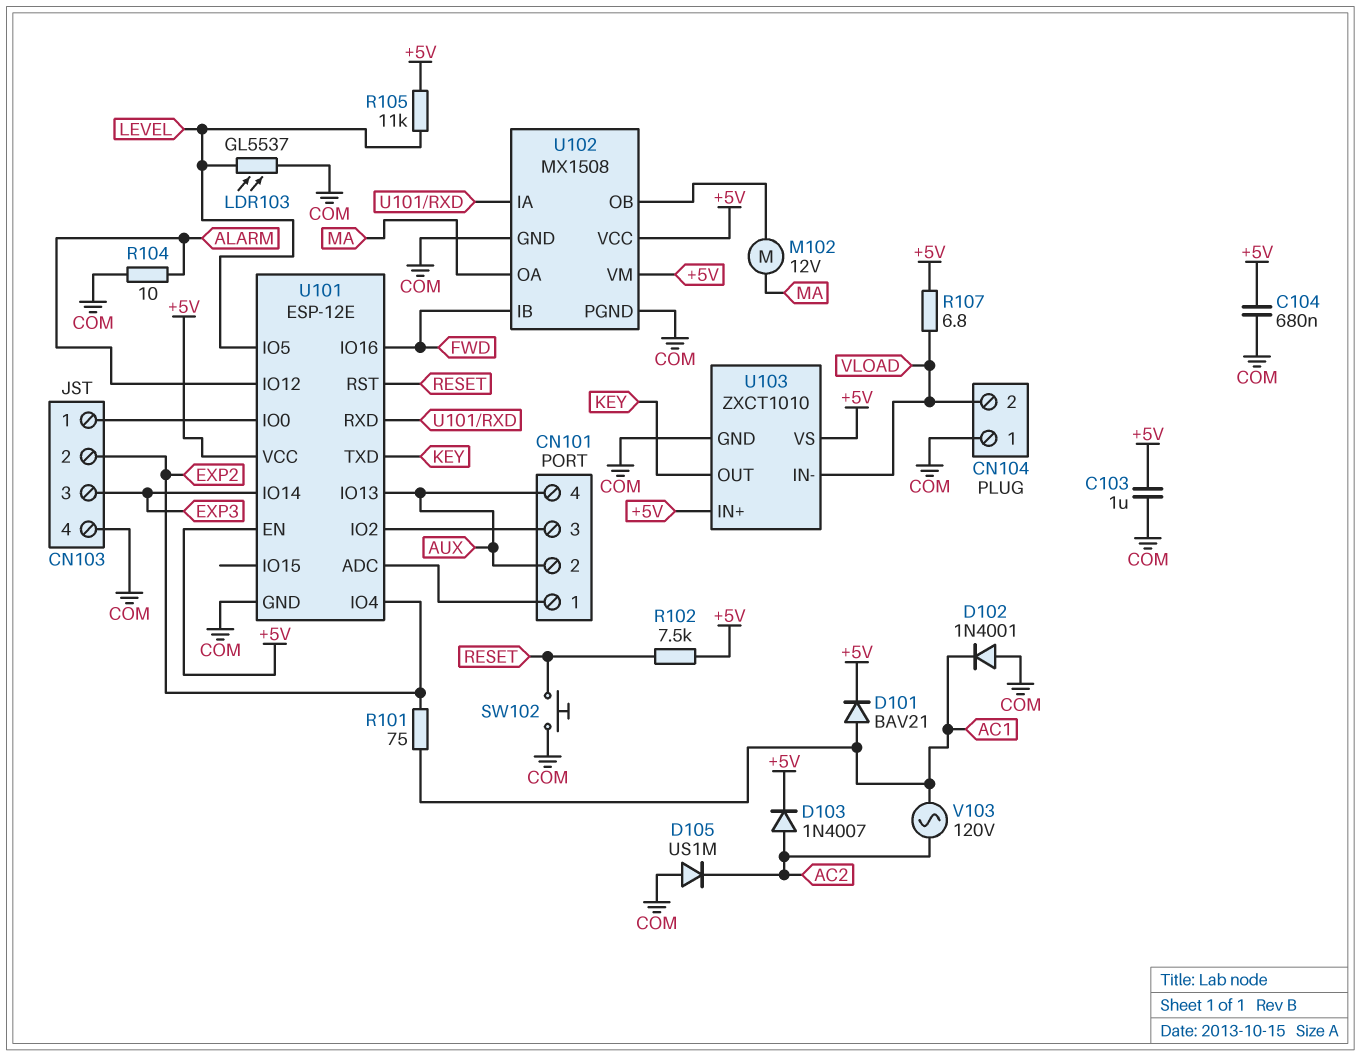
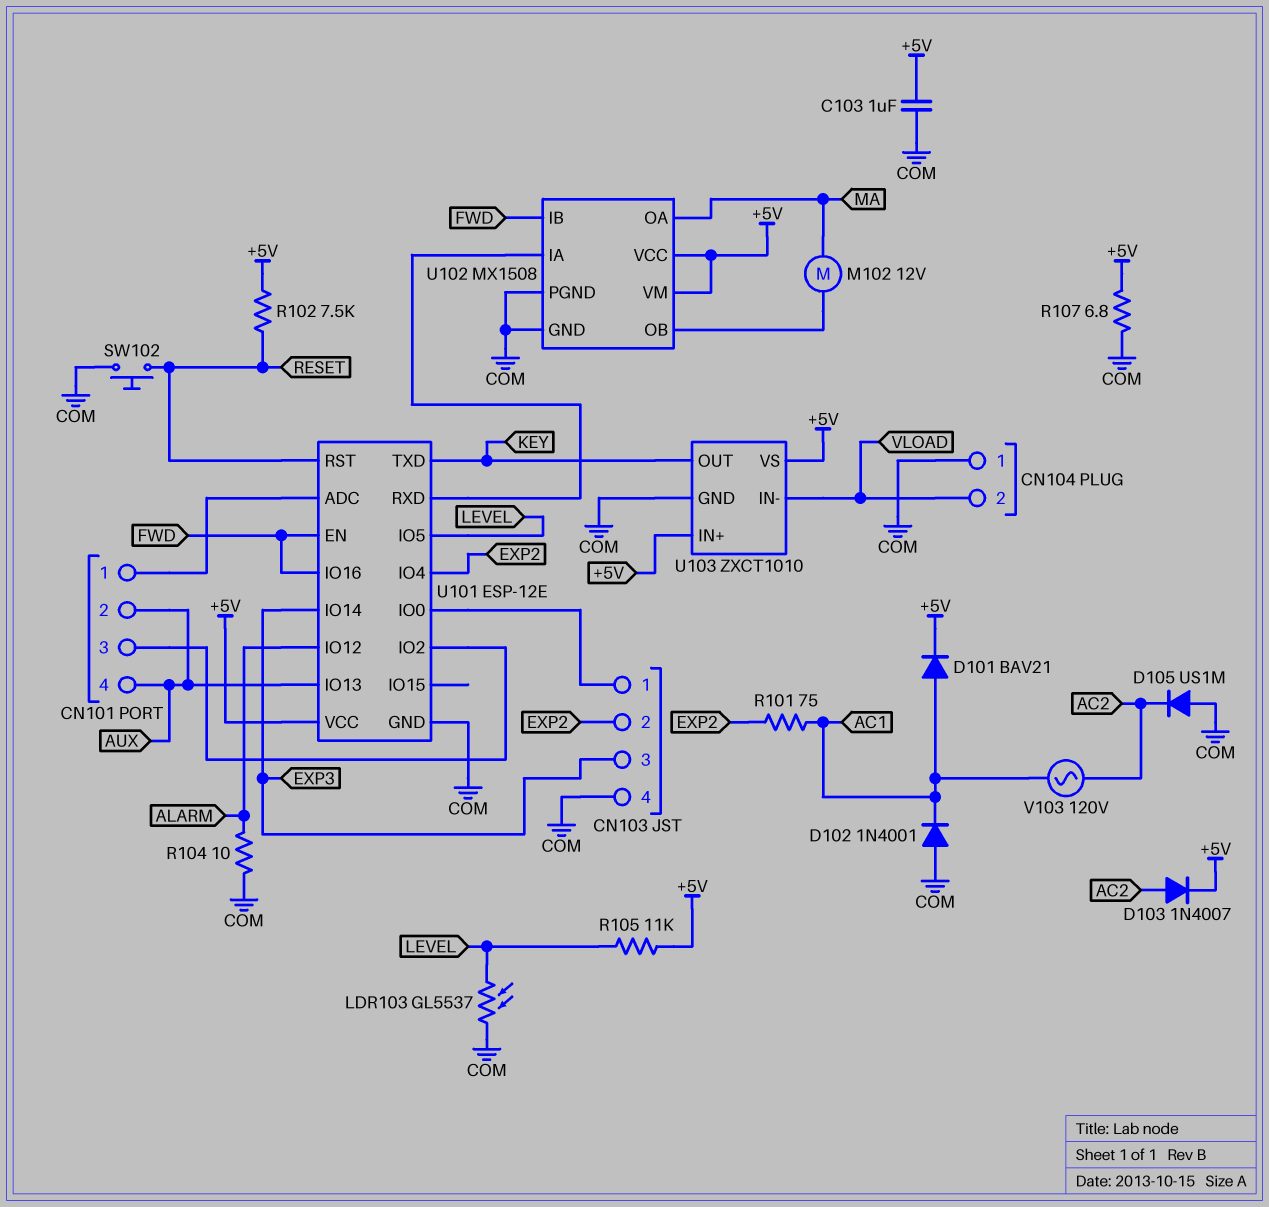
C104: 680nF (+5V, COM) -> none
R107: 6.8 (+5V, VLOAD) -> 6.8 (+5V, COM)
U101 pin EN: +5V -> FWD

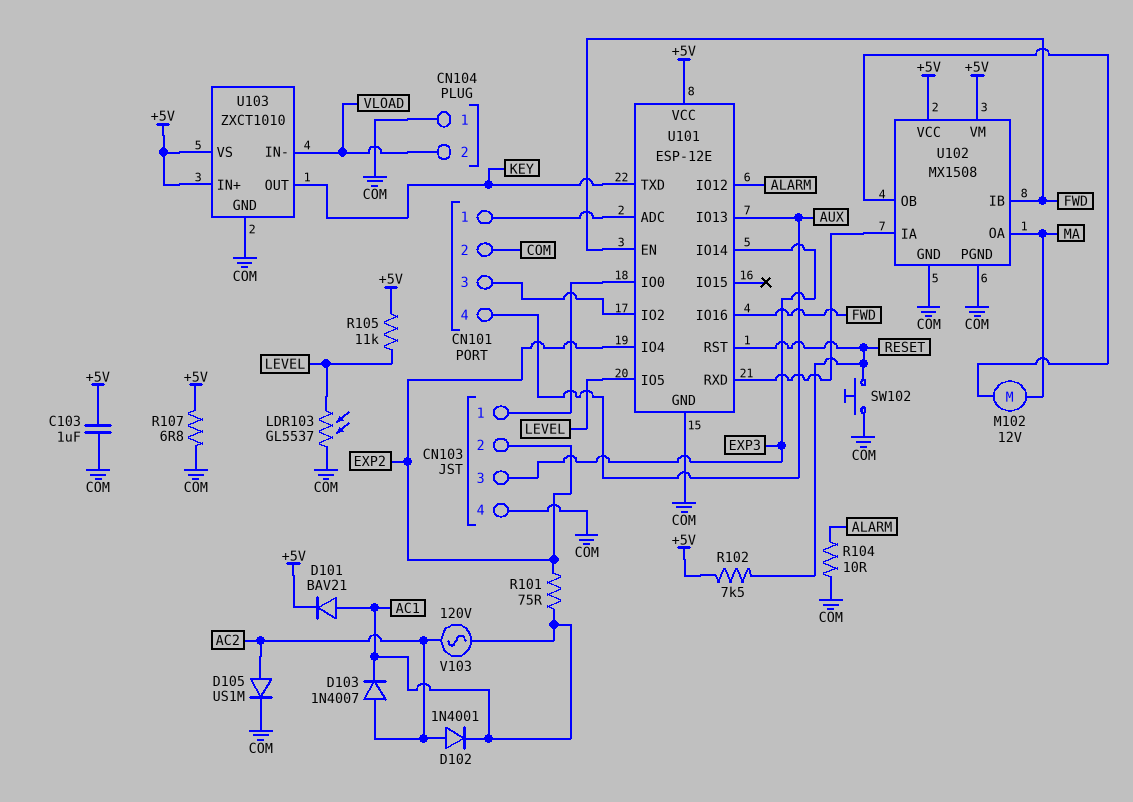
CN101 pin 2: AUX -> COM
D102: diode 1N4001 (A COM, K AC1) -> diode 1N4001 (A AC2, K AC1)
D103: diode 1N4007 (A AC2, K +5V) -> diode 1N4007 (A AC2, K AC1)
D105: diode US1M (A COM, K AC2) -> diode US1M (A AC2, K COM)

